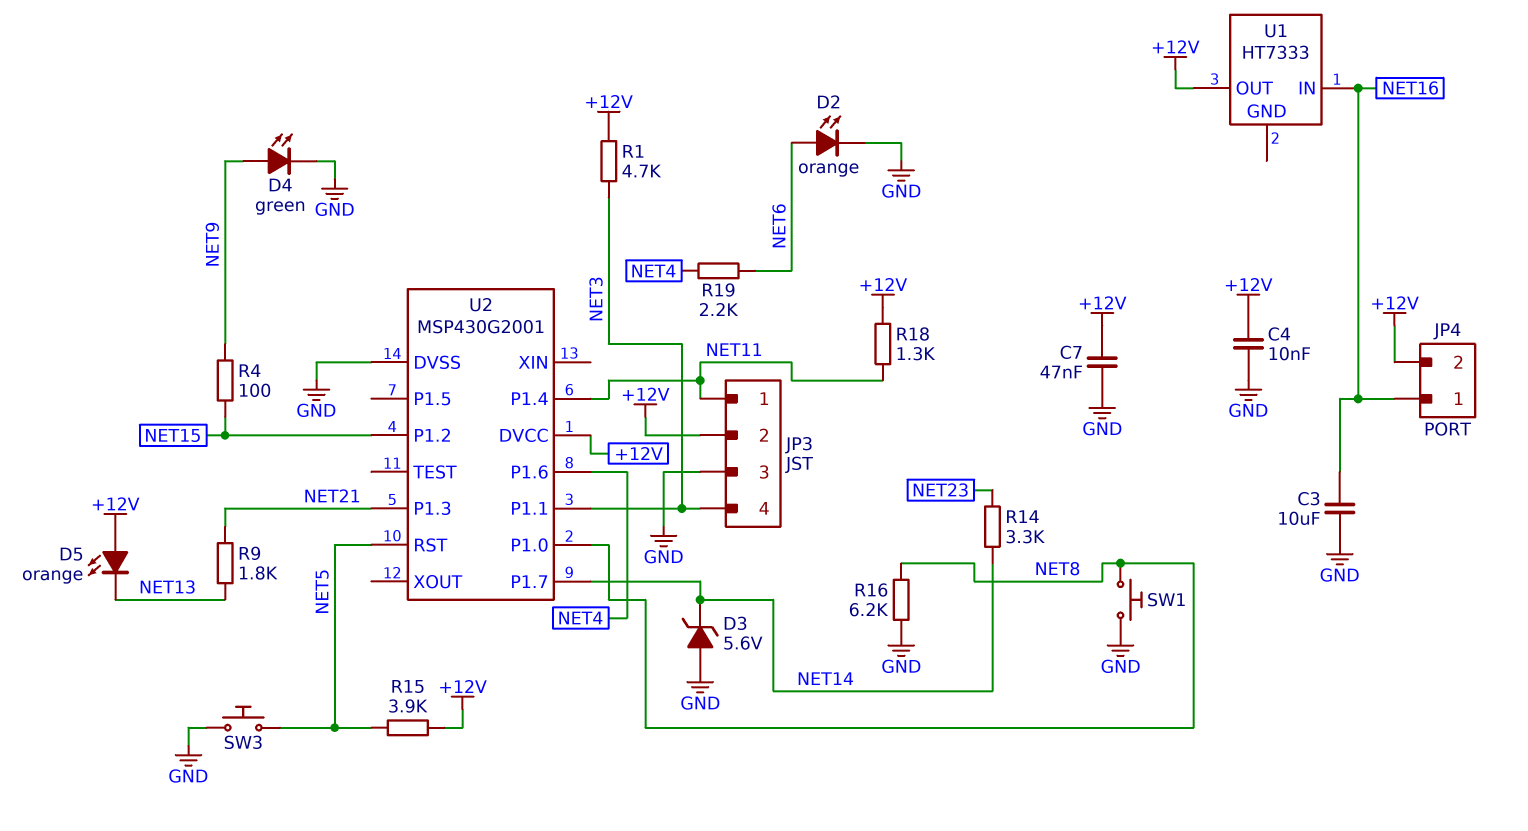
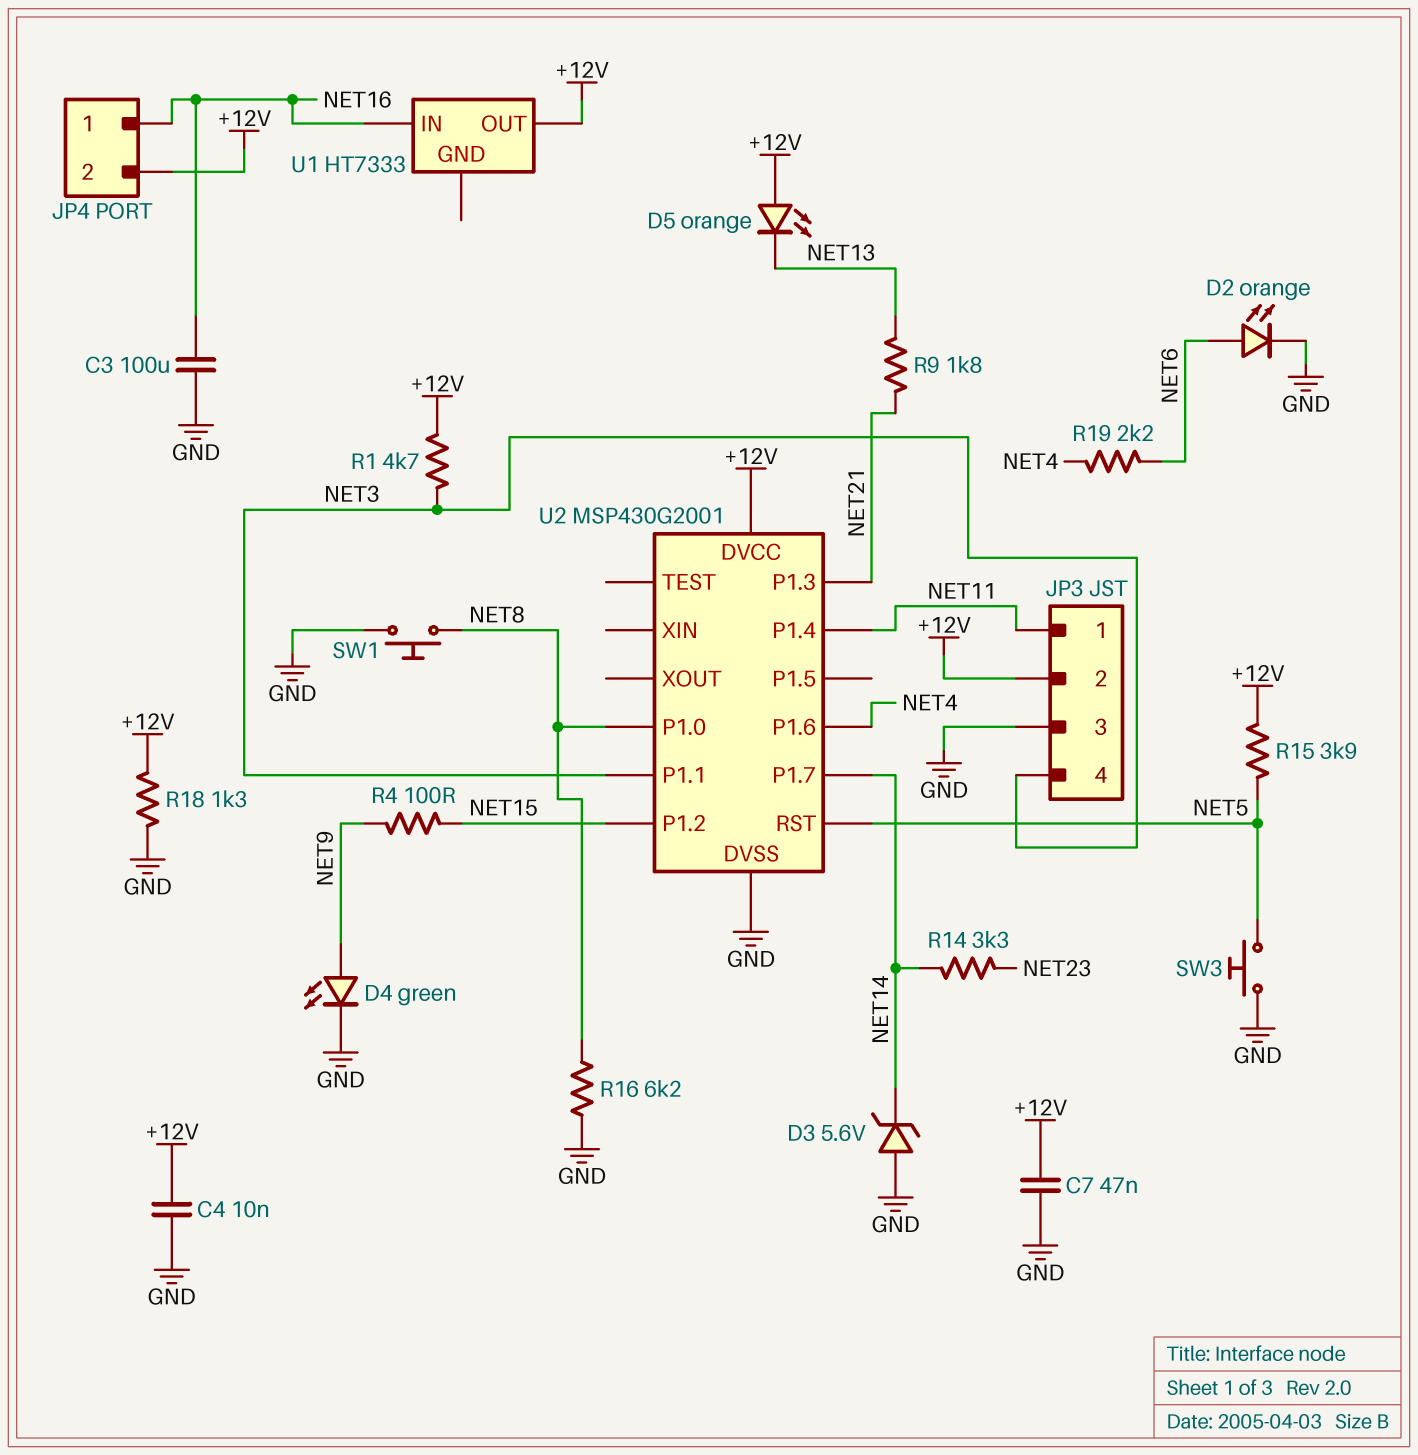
C3: 10uF (GND, NET16) -> 100uF (GND, NET16)
R18: 1.3k (+12V, NET11) -> 1.3k (+12V, GND)

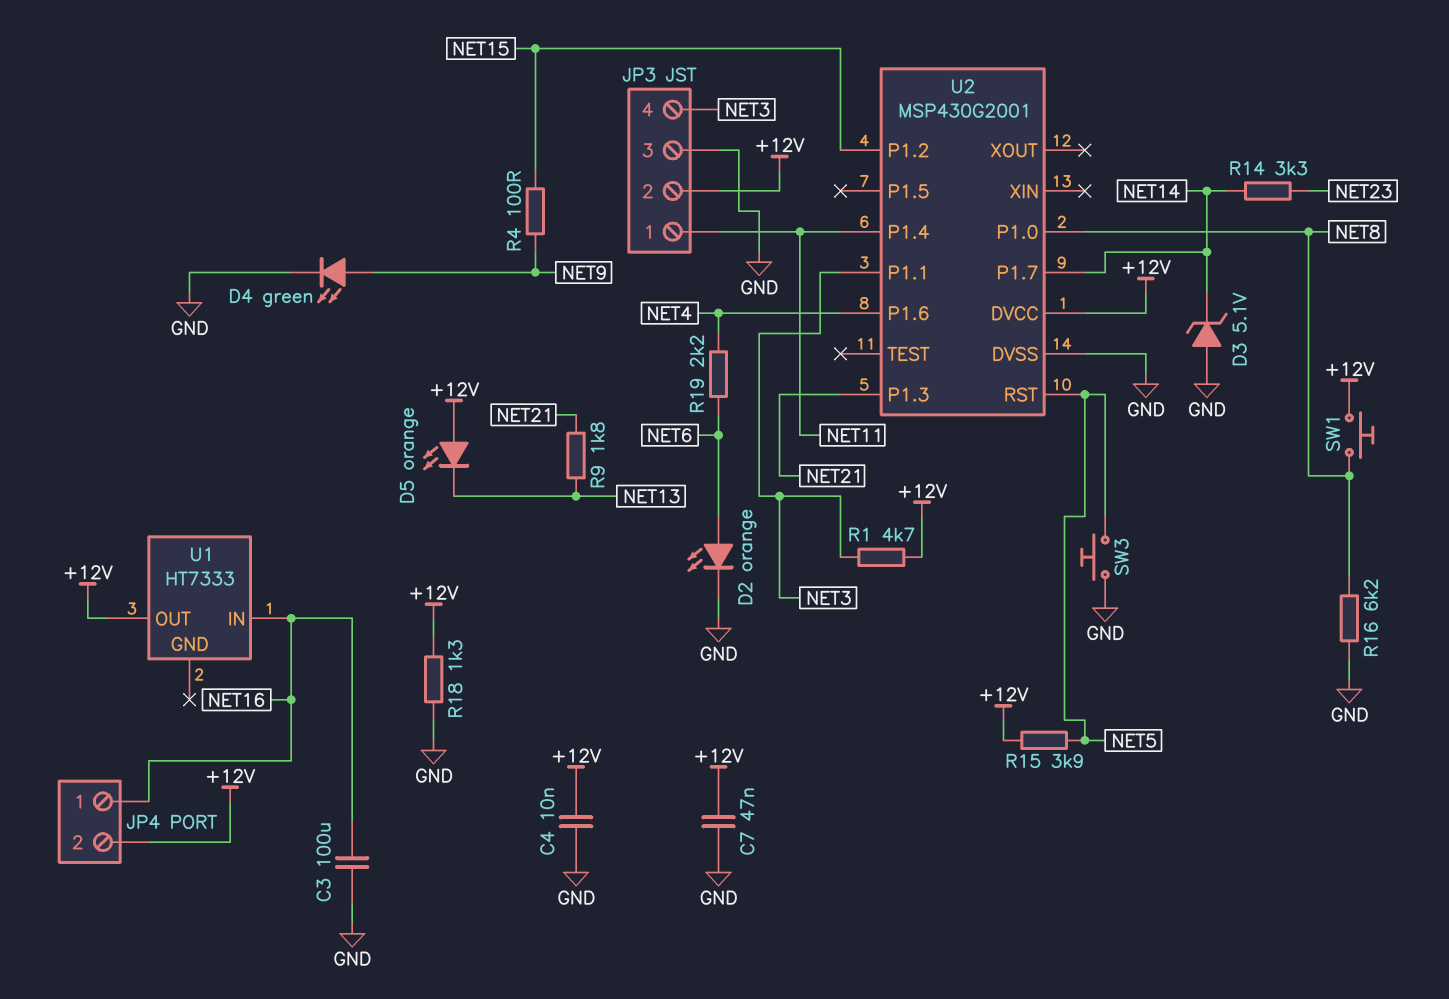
D3: zener 5.6V (A GND, K NET14) -> zener 5.1V (A GND, K NET14)
SW1: button (GND, NET8) -> button (+12V, NET8)

